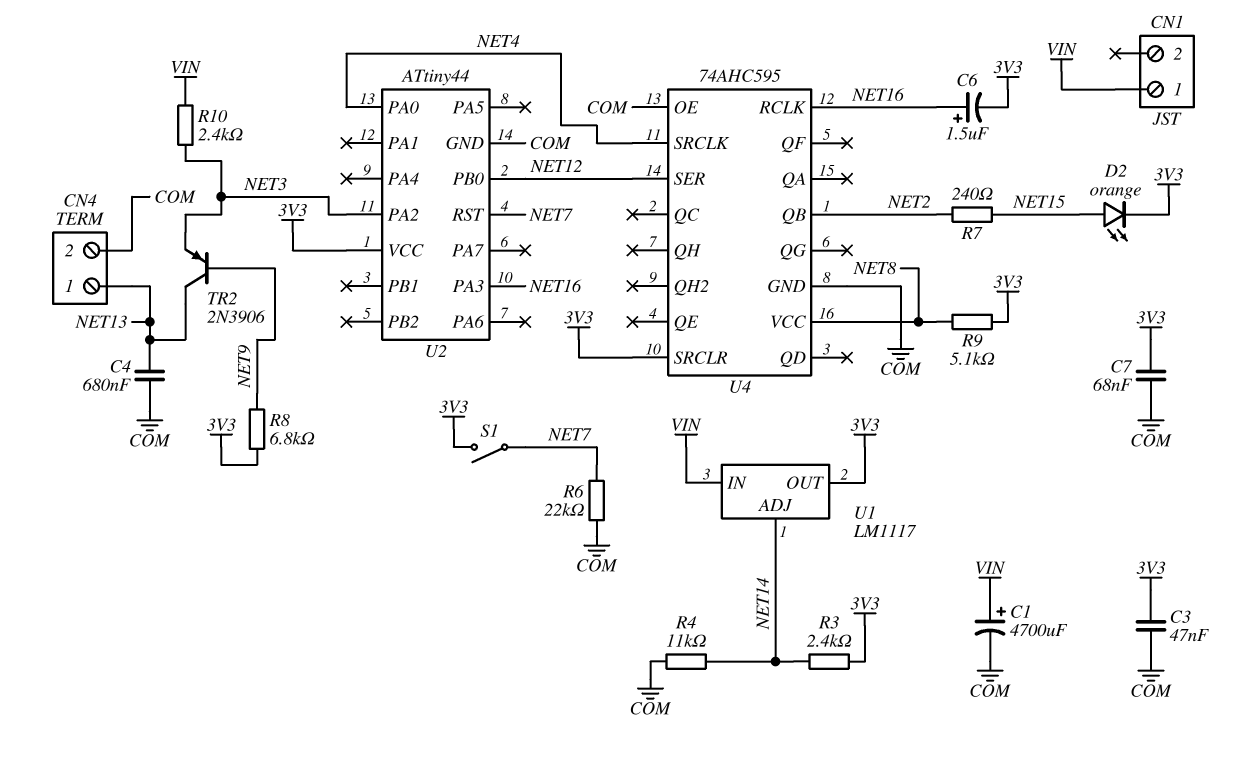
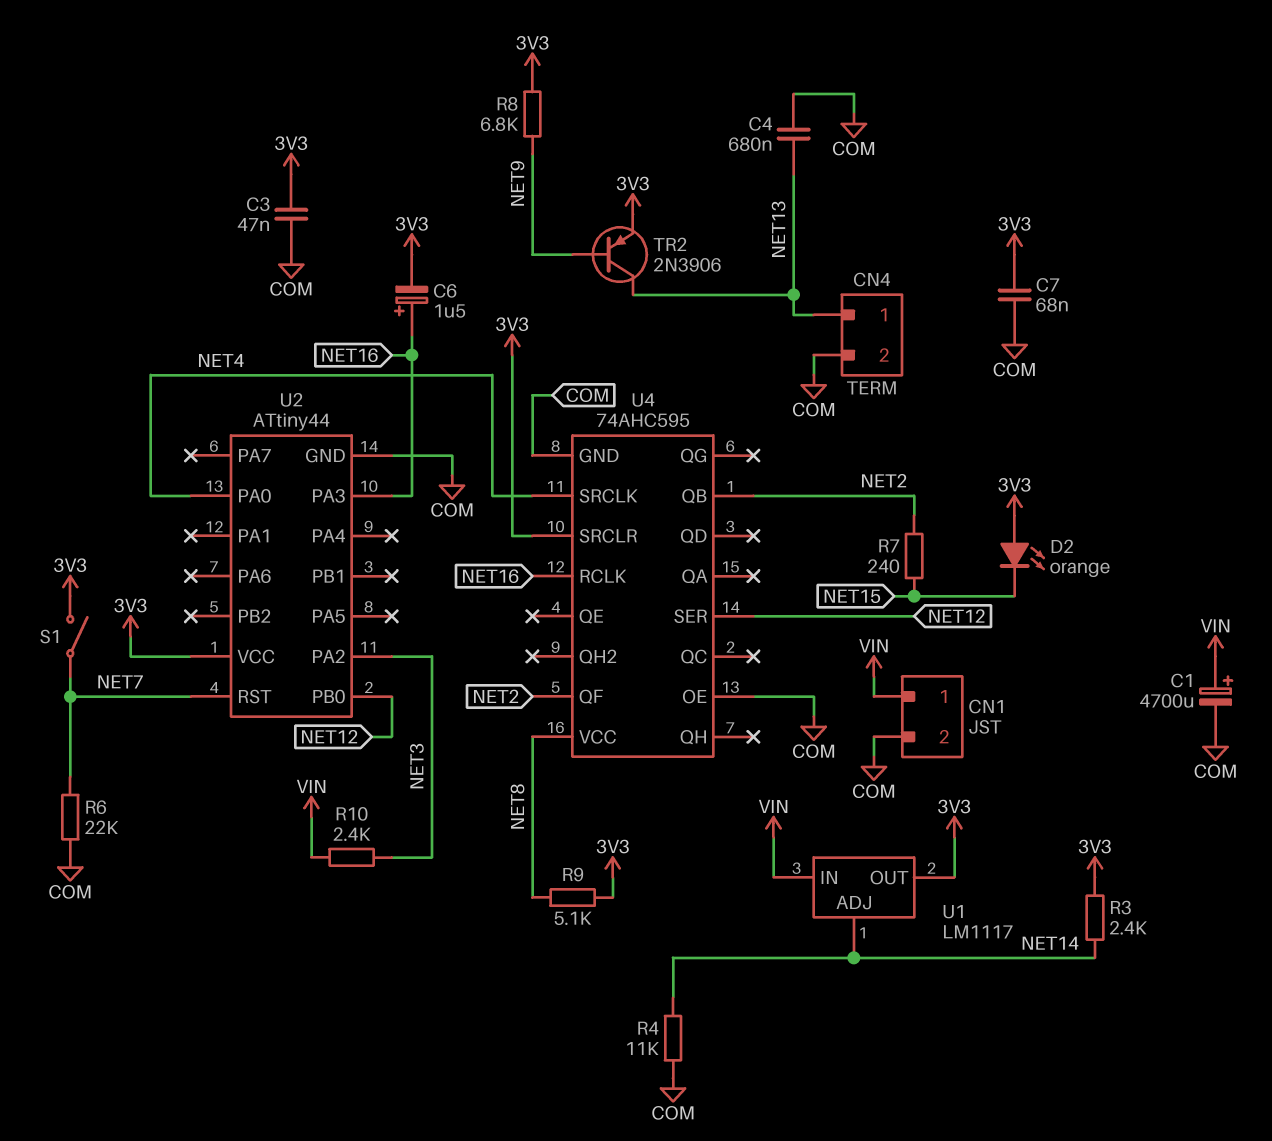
CN1 pin 2: none -> COM
D2: LED orange (A NET15, K 3V3) -> LED orange (A 3V3, K NET15)
TR2: PNP 2N3906 (B NET9, C NET13, E NET3) -> PNP 2N3906 (B NET9, C NET13, E 3V3)
U4 pin QF: none -> NET2

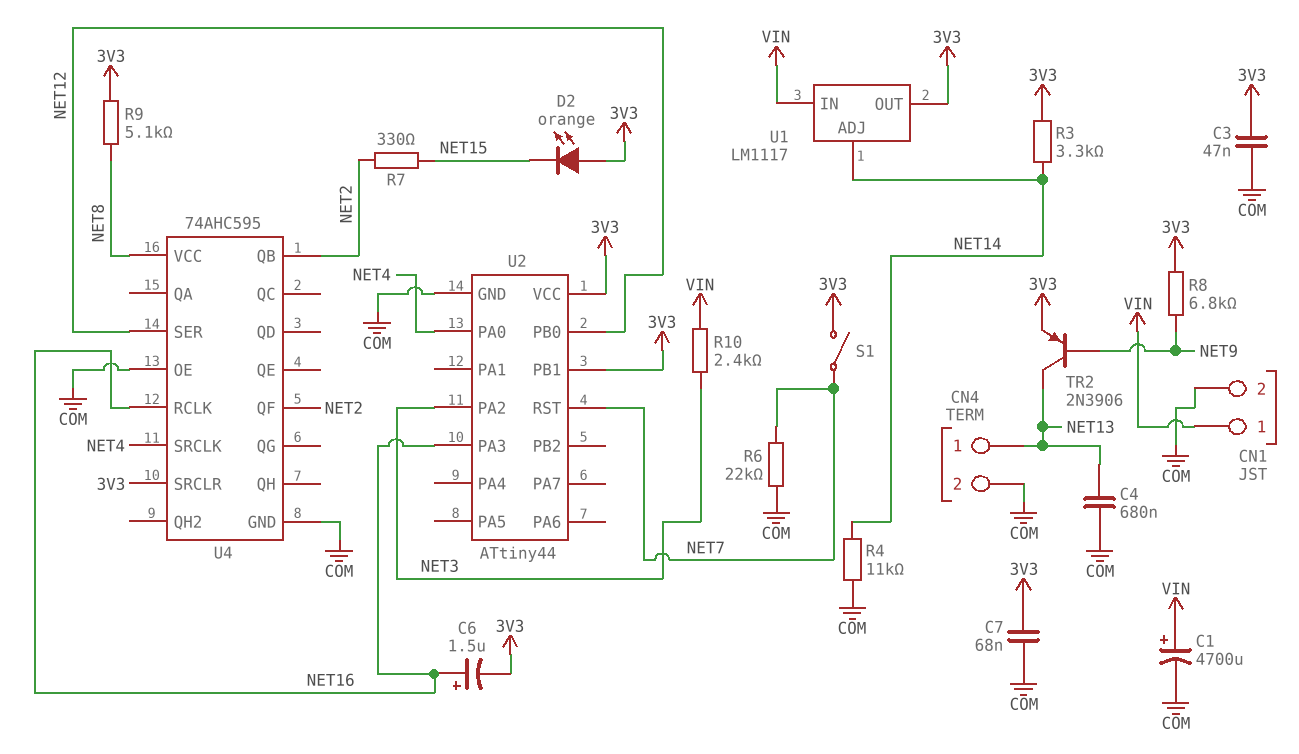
R3: 2.4k (3V3, NET14) -> 3.3k (3V3, NET14)
R7: 240 (NET2, NET15) -> 330 (NET2, NET15)
U2 pin PB1: none -> 3V3

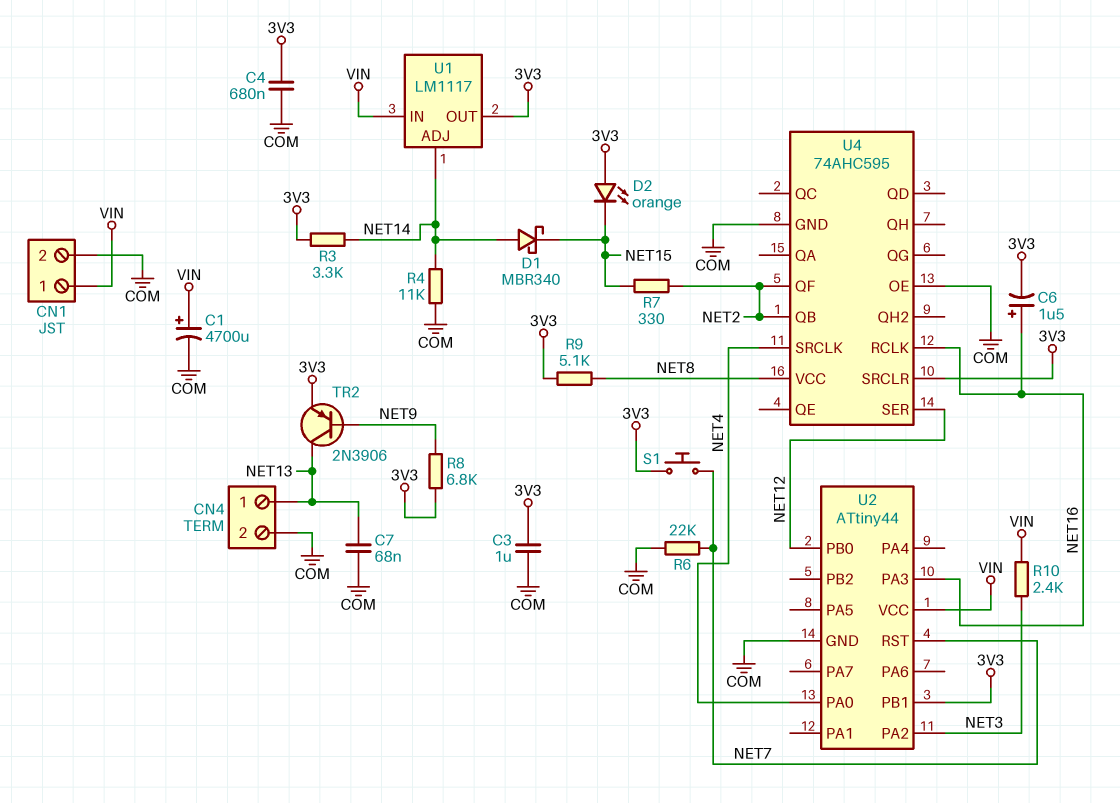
C3: 47nF (3V3, COM) -> 1uF (3V3, COM)
C4: 680nF (COM, NET13) -> 680nF (3V3, COM)
C7: 68nF (3V3, COM) -> 68nF (COM, NET13)
D1: none -> schottky MBR340 (A NET14, K NET15)
S1: switch (3V3, NET7) -> button (3V3, NET7)
U2 pin VCC: 3V3 -> VIN

